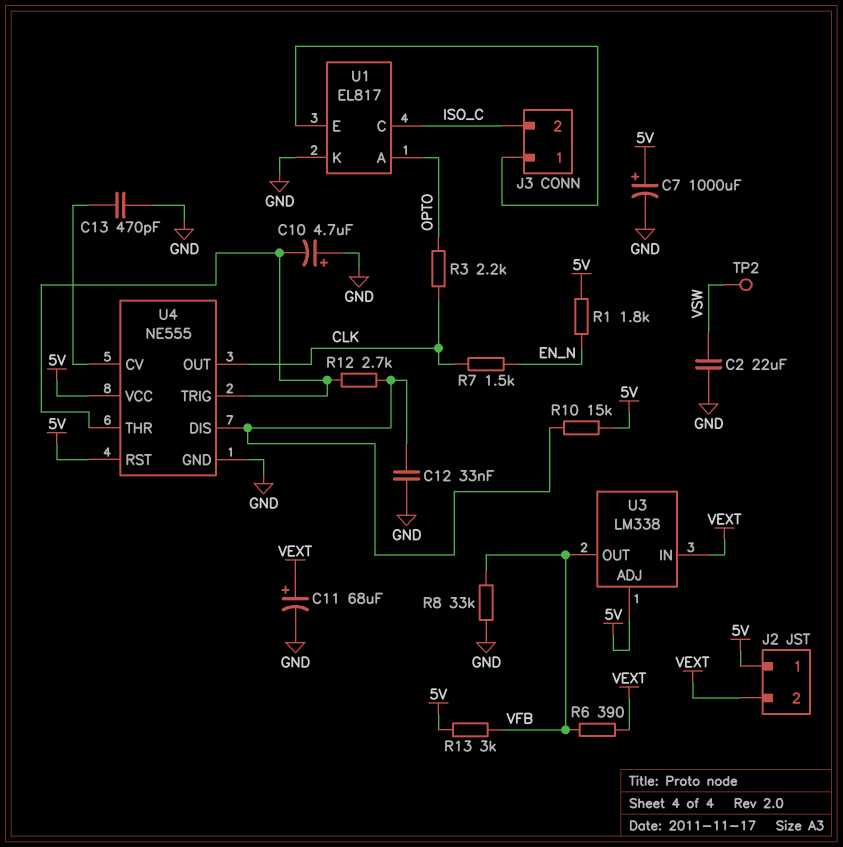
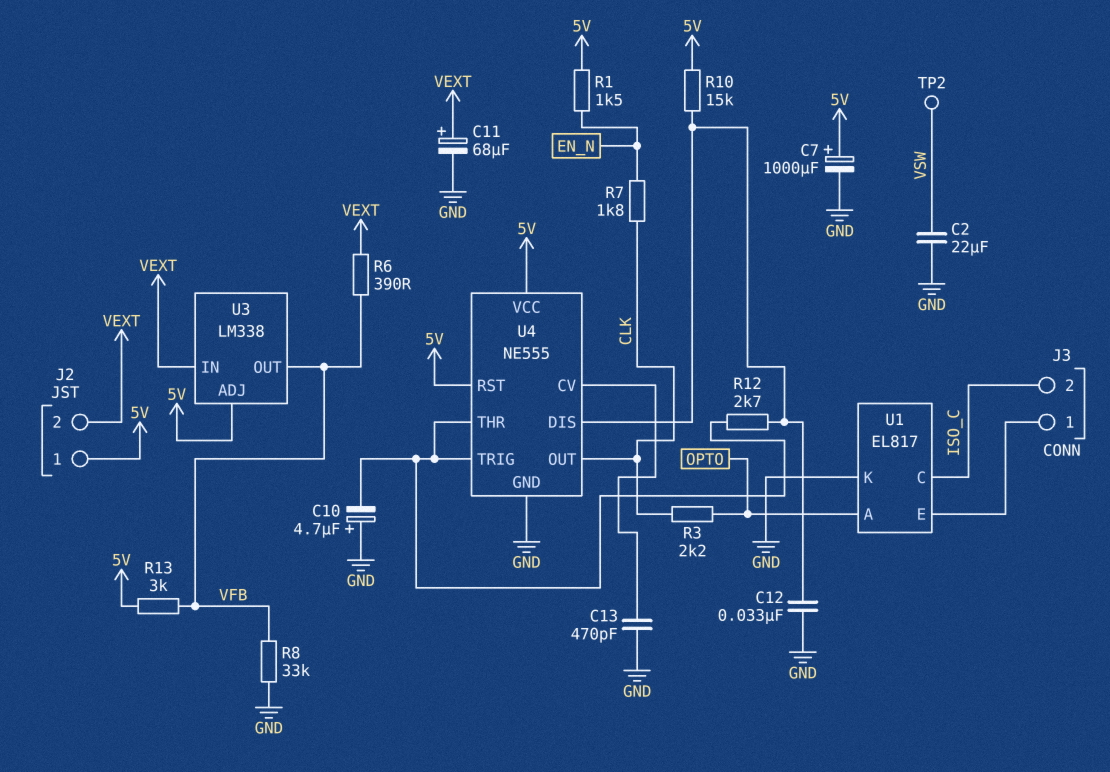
R1: 1.8k (5V, EN_N) -> 1.5k (5V, EN_N)
R7: 1.5k (CLK, EN_N) -> 1.8k (CLK, EN_N)

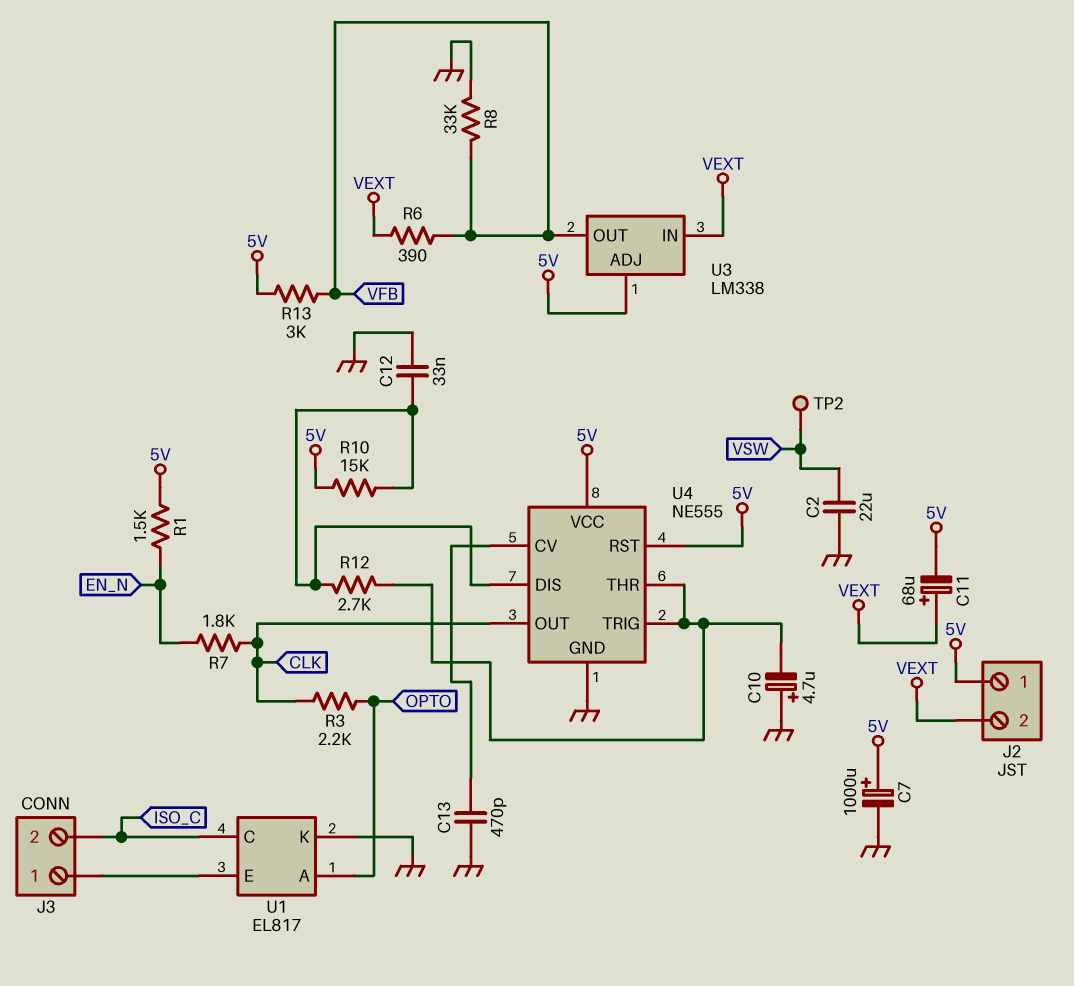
C11: 68uF (plus VEXT, minus GND) -> 68uF (plus VEXT, minus 5V)

